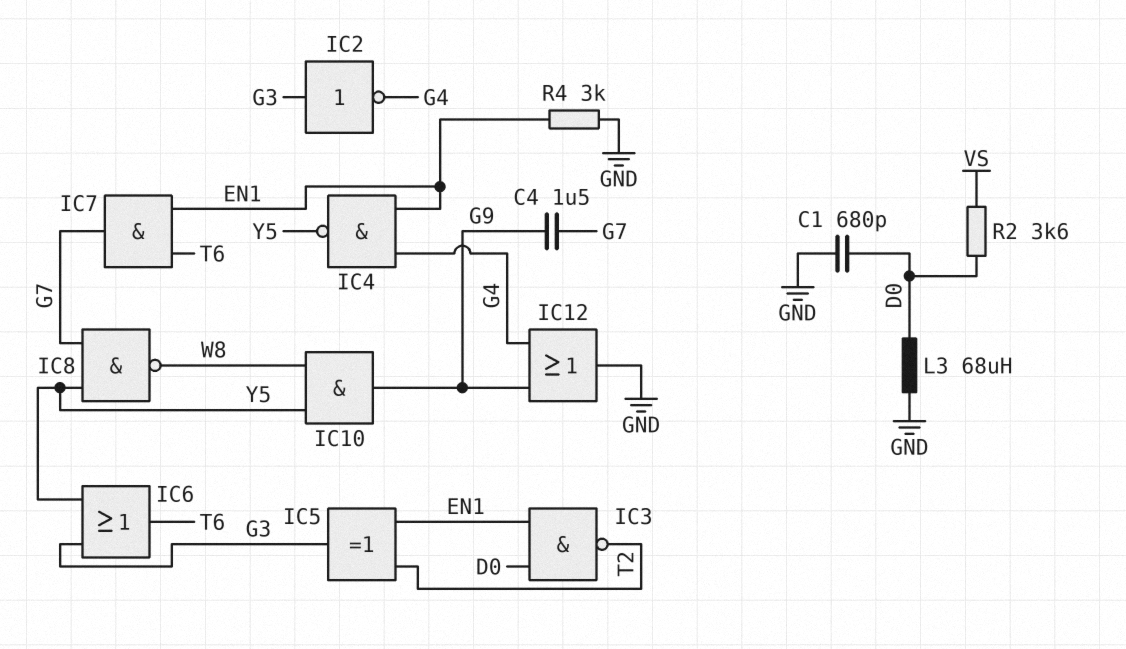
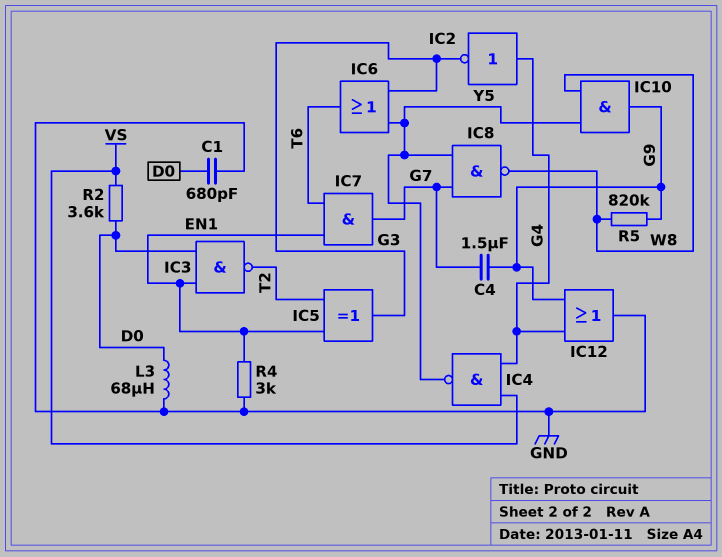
IC2: NOT (in G3, out G4) -> NOT (in G4, out G3)
IC4: NAND (in EN1, in G4, out Y5) -> NAND (in G4, in VS, out Y5)
R5: none -> 820k (G9, W8)

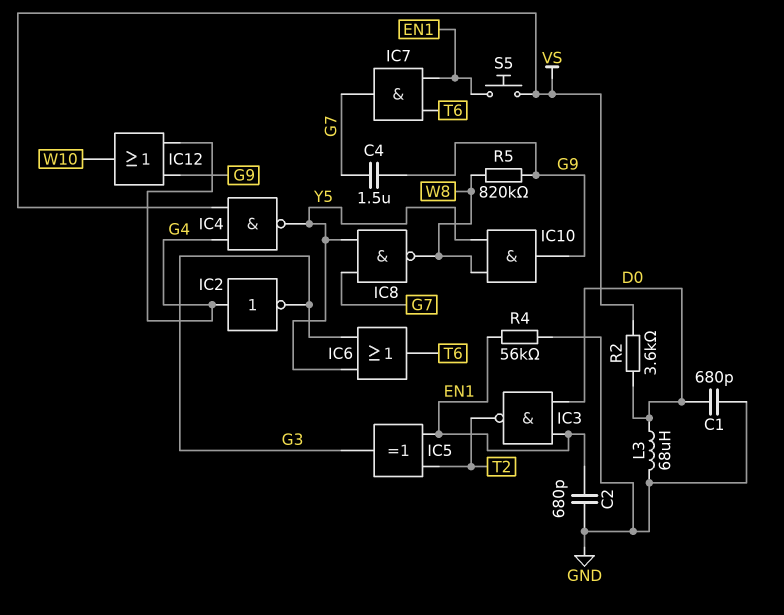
C2: none -> 680pF (EN1, GND)
IC12: OR (in G4, in G9, out GND) -> OR (in G4, in G9, out W10)
R4: 3k (EN1, GND) -> 56k (EN1, GND)
S5: none -> button (EN1, VS)

